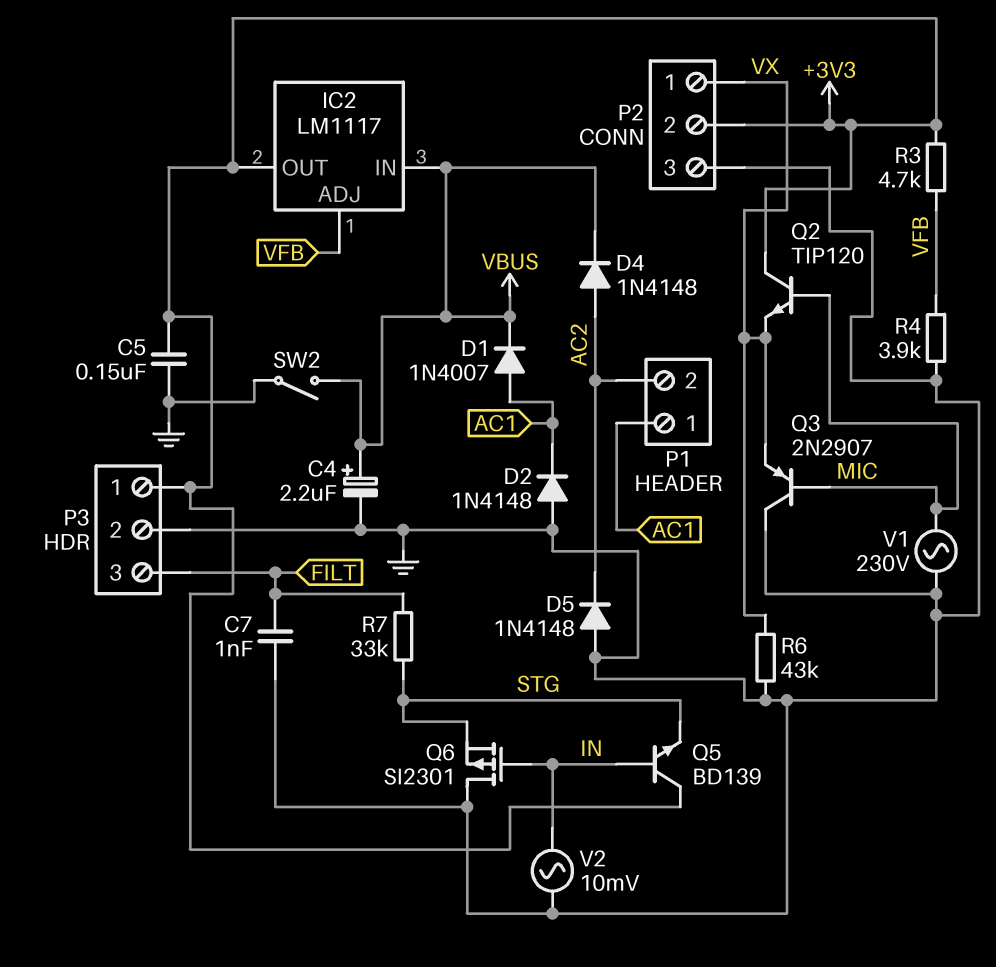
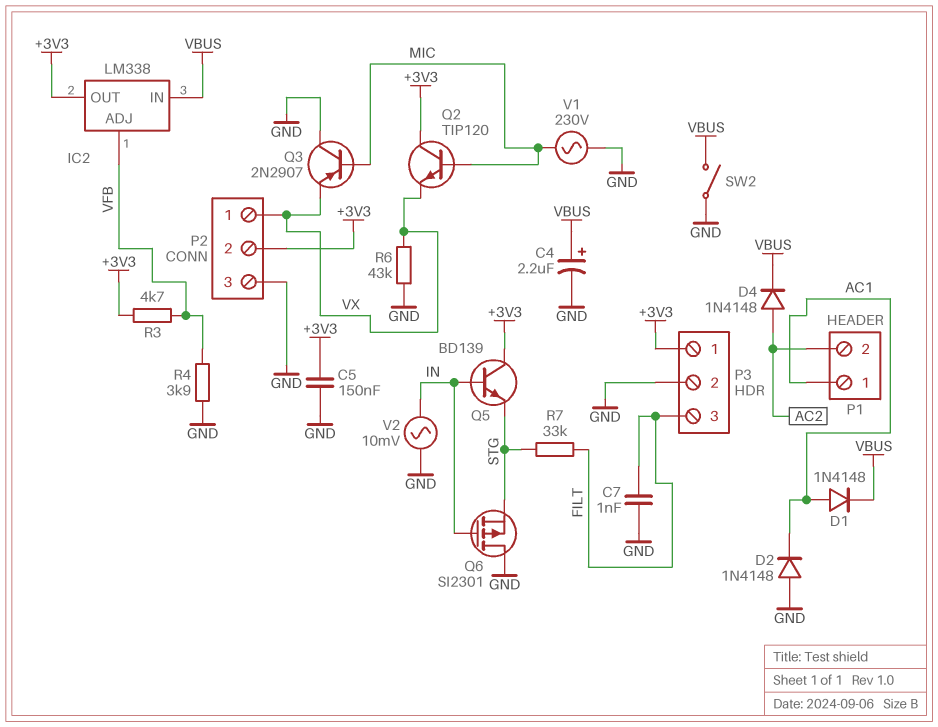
D1: diode 1N4007 (A AC1, K VBUS) -> diode 1N4148 (A AC1, K VBUS)
D5: diode 1N4148 (A GND, K AC2) -> none
IC2: LM1117 -> LM338

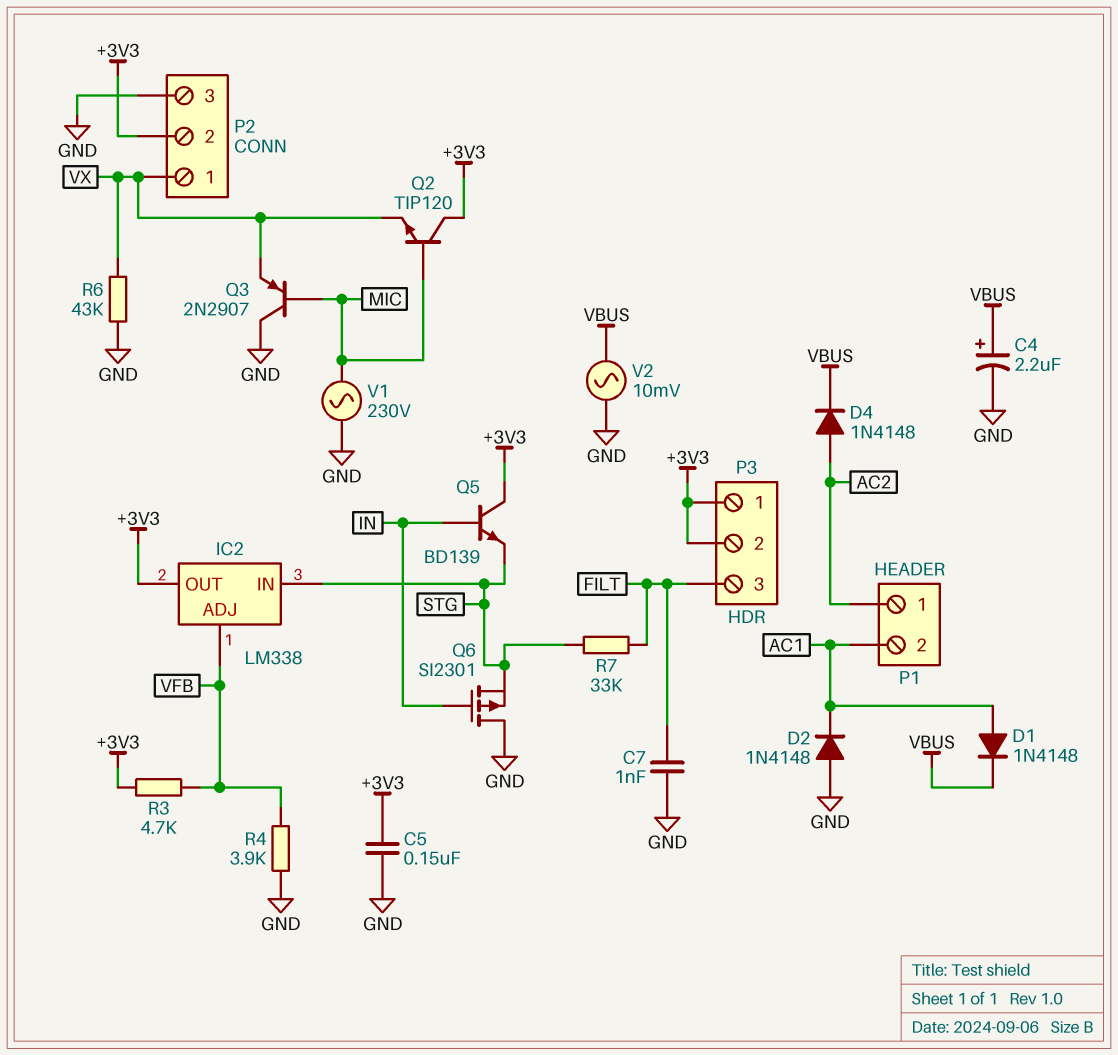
IC2 pin IN: VBUS -> STG
P1 pin 1: AC1 -> AC2
P1 pin 2: AC2 -> AC1
P3 pin 2: GND -> +3V3
SW2: switch (GND, VBUS) -> none
V2: AC 10mV (GND, IN) -> AC 10mV (GND, VBUS)

